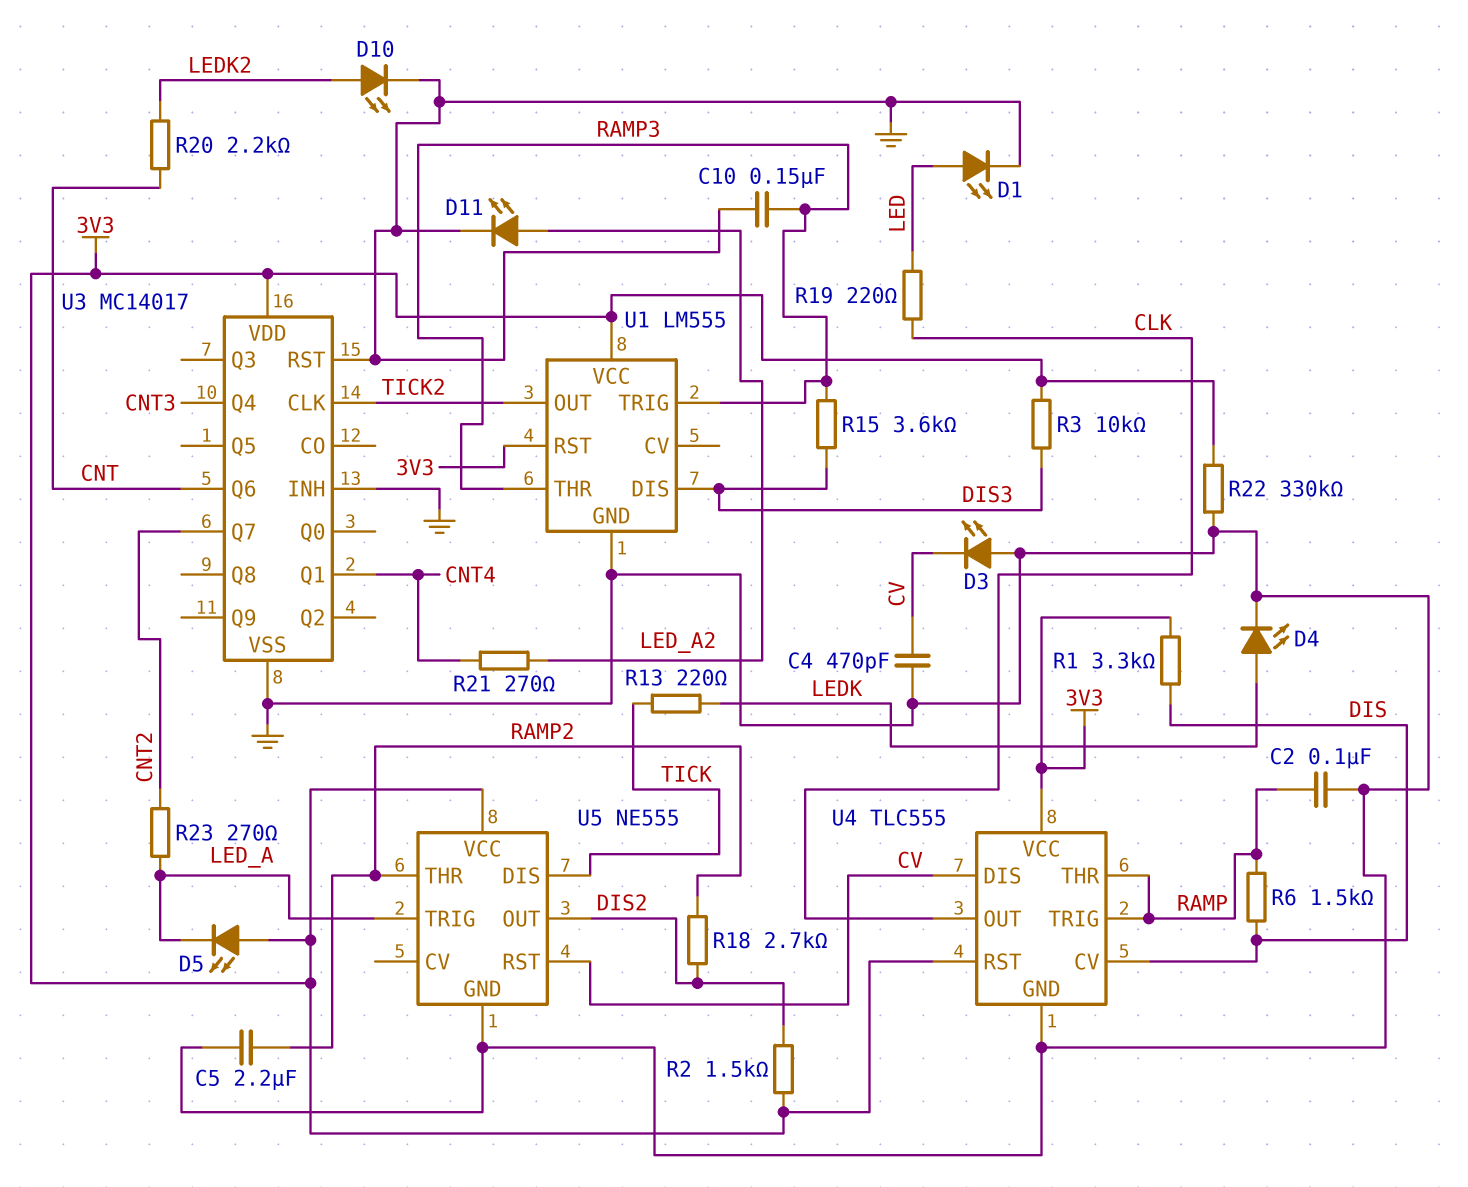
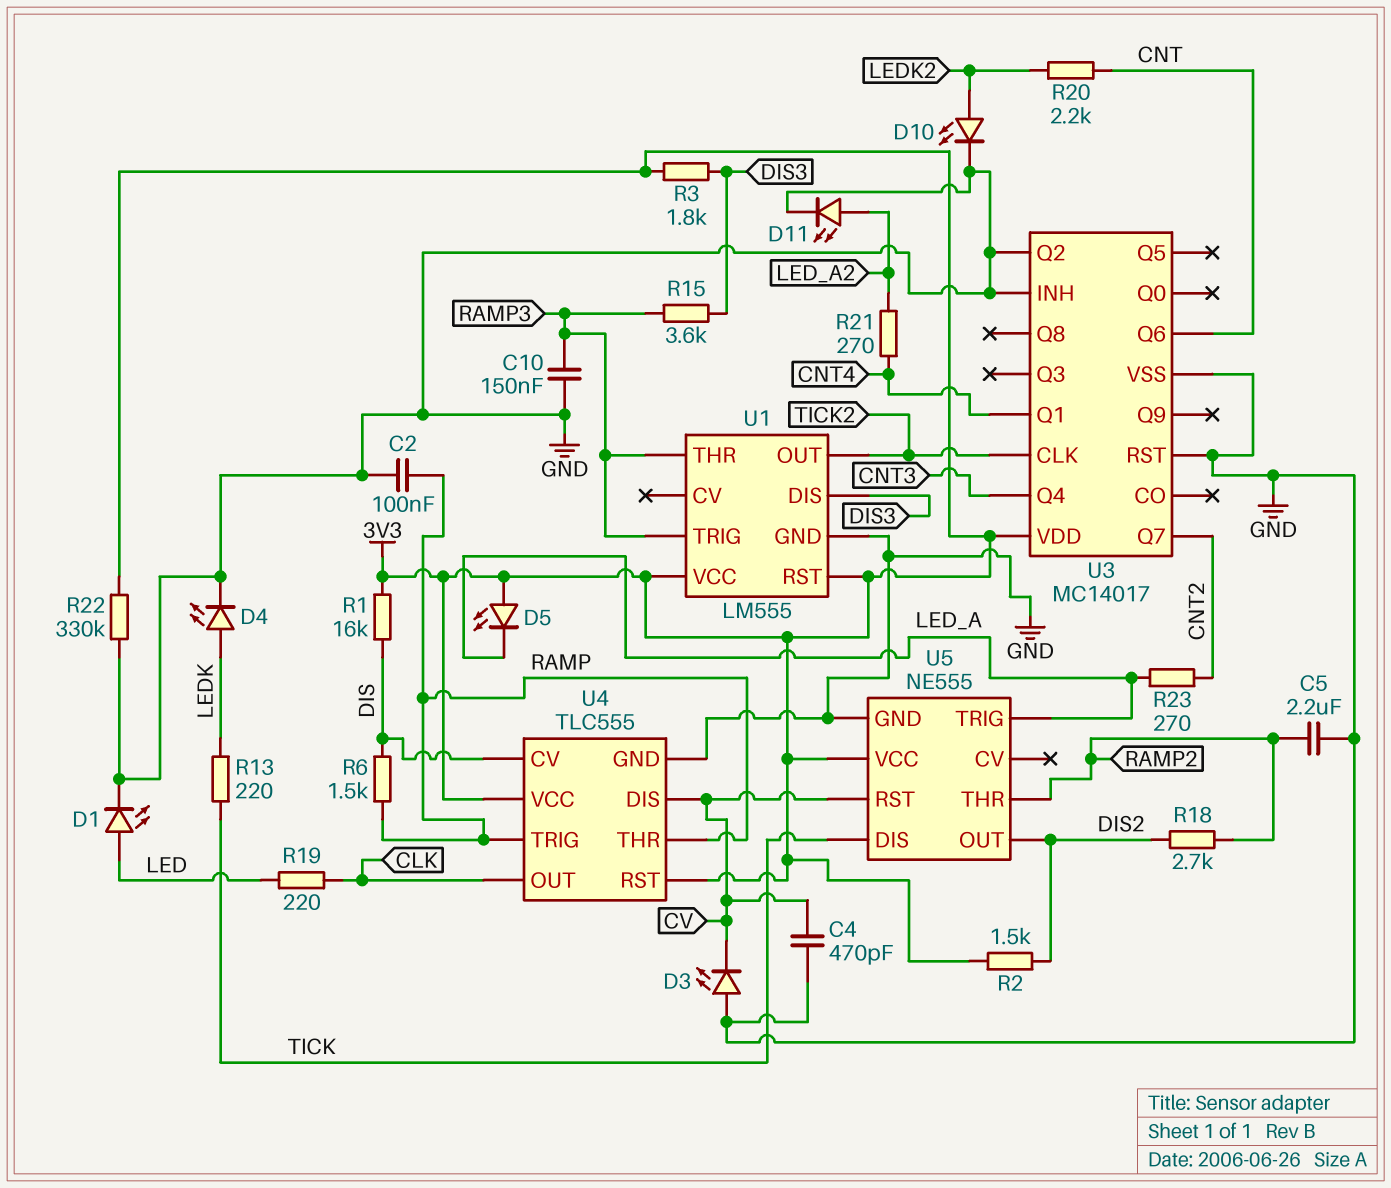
R1: 3.3k (3V3, DIS) -> 16k (3V3, DIS)
R3: 10k (3V3, DIS3) -> 1.8k (3V3, DIS3)
U3 pin Q2: none -> GND

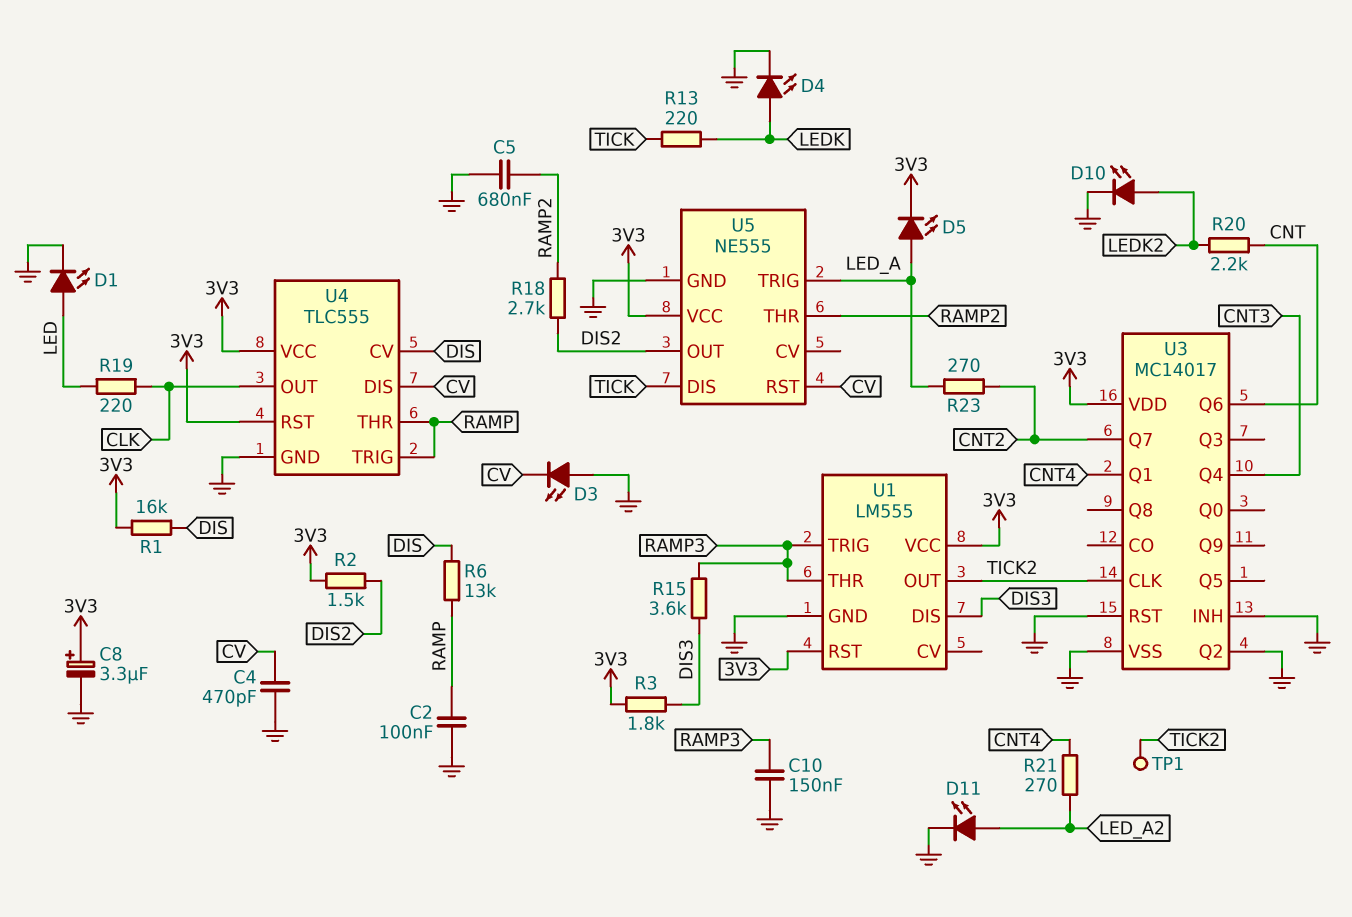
C5: 2.2uF (GND, RAMP2) -> 680nF (GND, RAMP2)
C8: none -> 3.3uF (plus 3V3, minus GND)
D5: LED (A 3V3, K LED_A) -> LED (A LED_A, K 3V3)
R6: 1.5k (DIS, RAMP) -> 13k (DIS, RAMP)
R22: 330k (3V3, GND) -> none
TP1: none -> test point (TICK2)

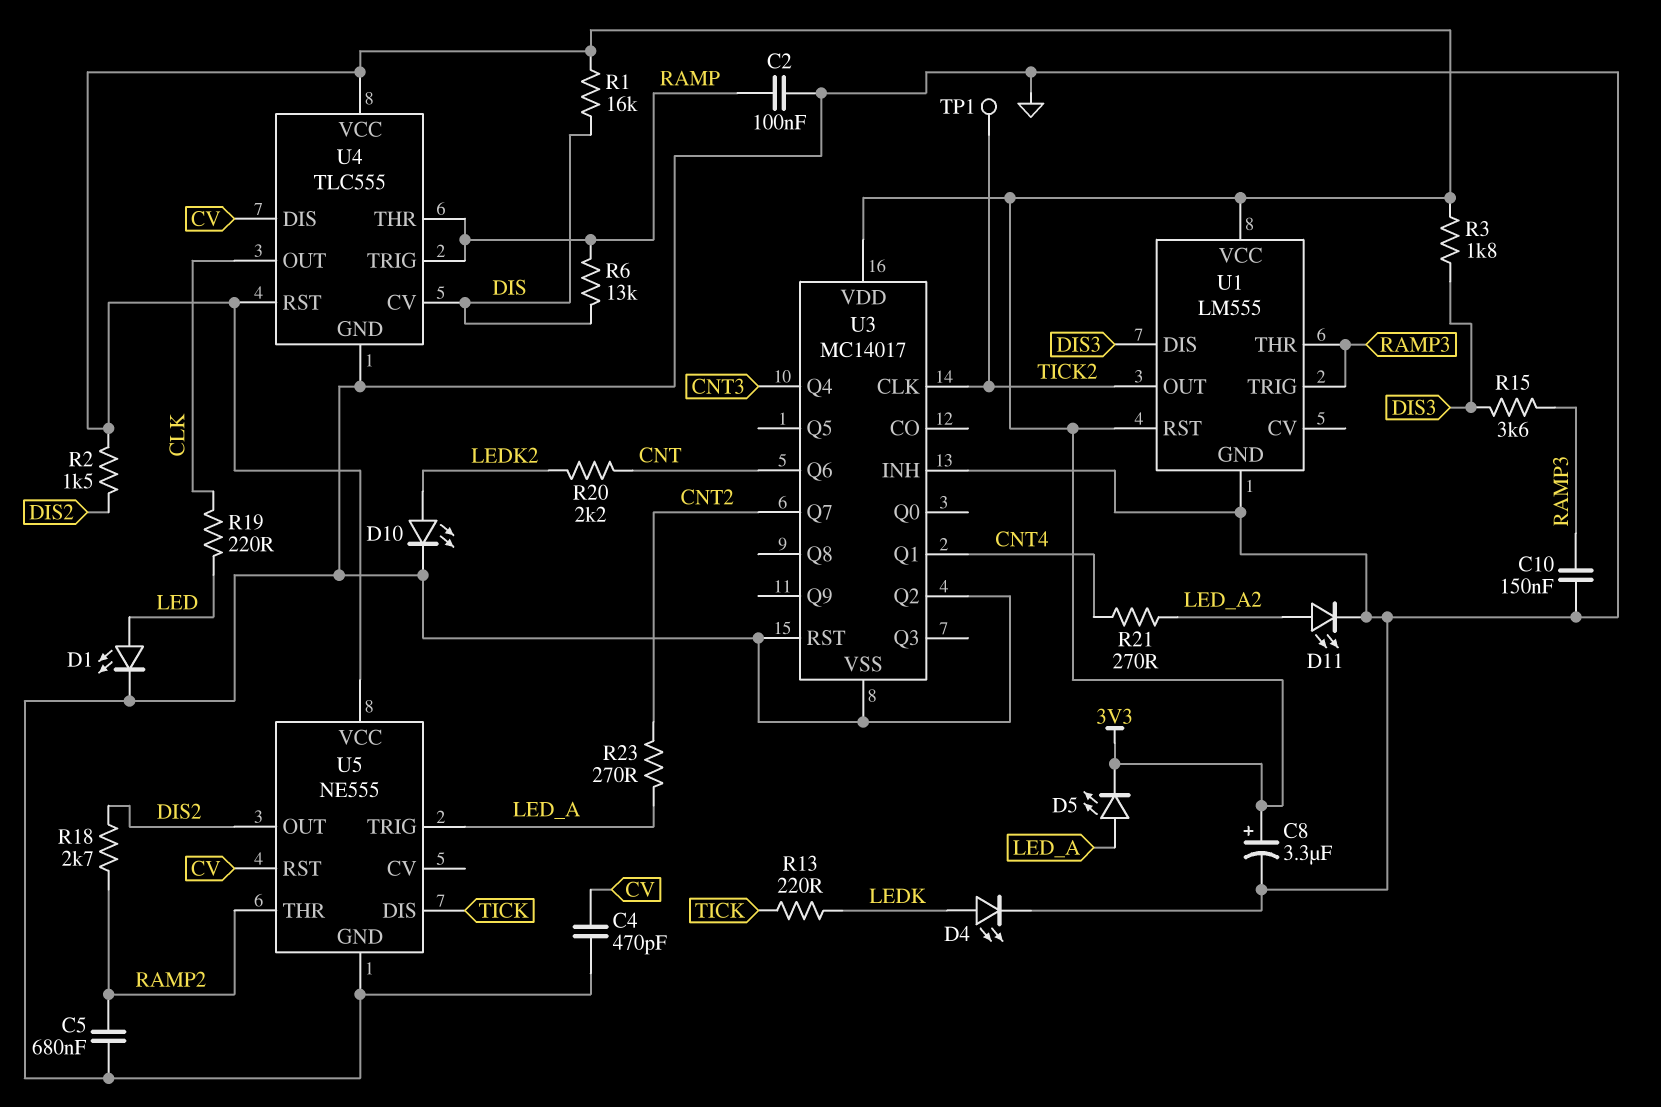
D3: LED (A GND, K CV) -> none

